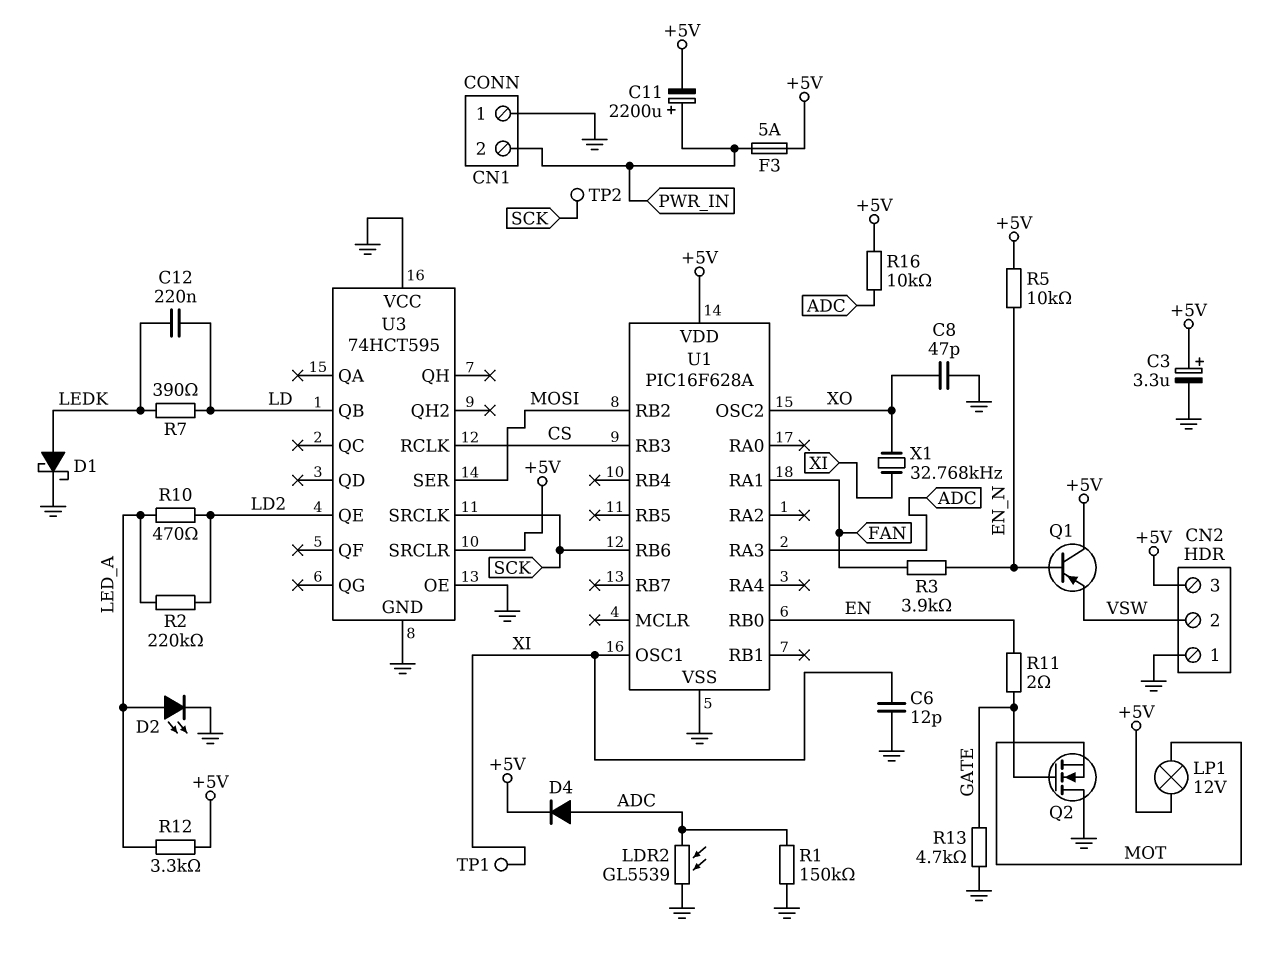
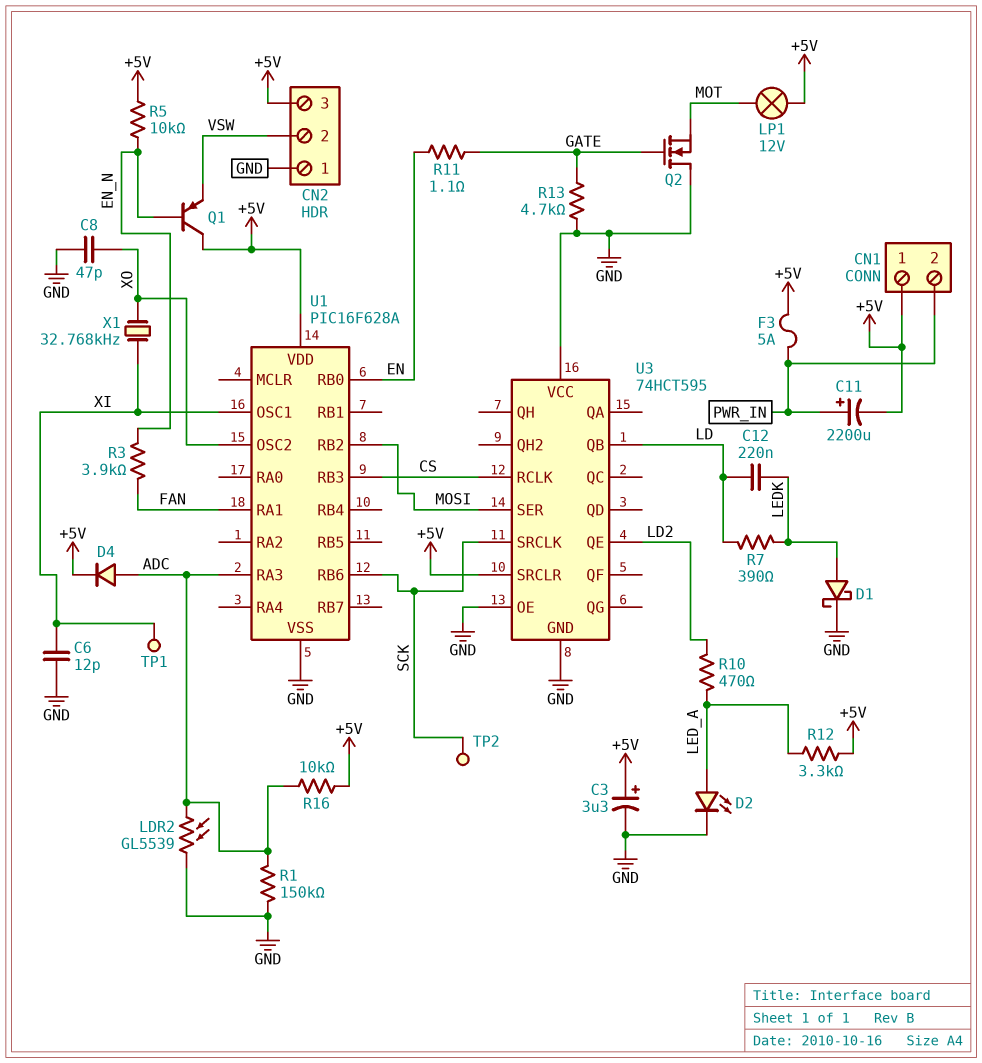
CN1 pin 1: GND -> +5V
R2: 220k (LD2, LED_A) -> none
R11: 2 (EN, GATE) -> 1.1 (EN, GATE)

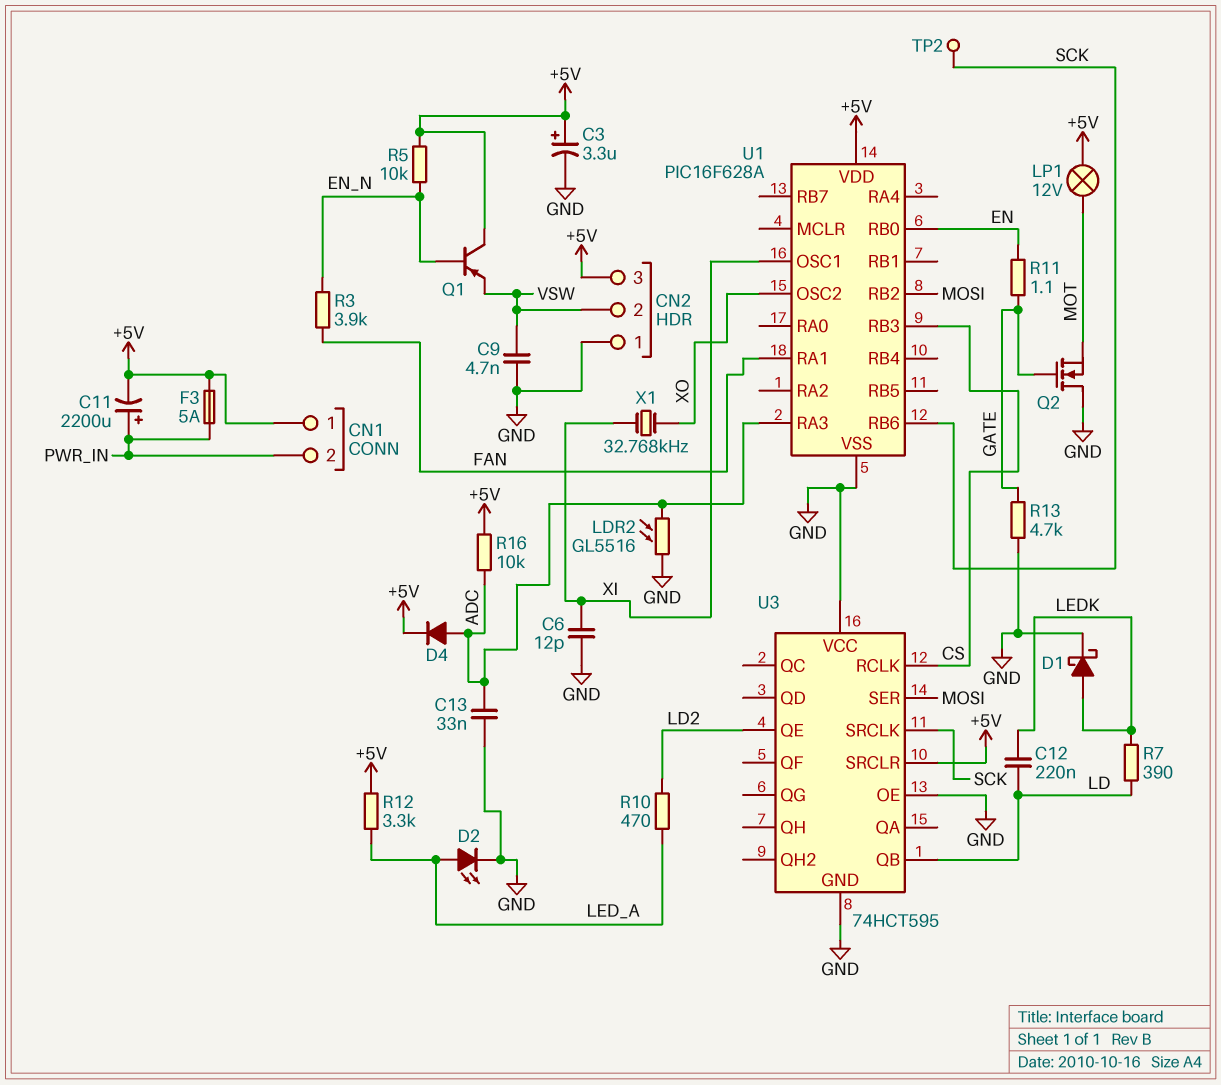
C8: 47pF (GND, XO) -> none
C9: none -> 4.7nF (GND, VSW)
C13: none -> 33nF (ADC, GND)
LDR2: GL5539 (ADC, GND) -> GL5516 (ADC, GND)
R1: 150k (ADC, GND) -> none
TP1: test point (XI) -> none

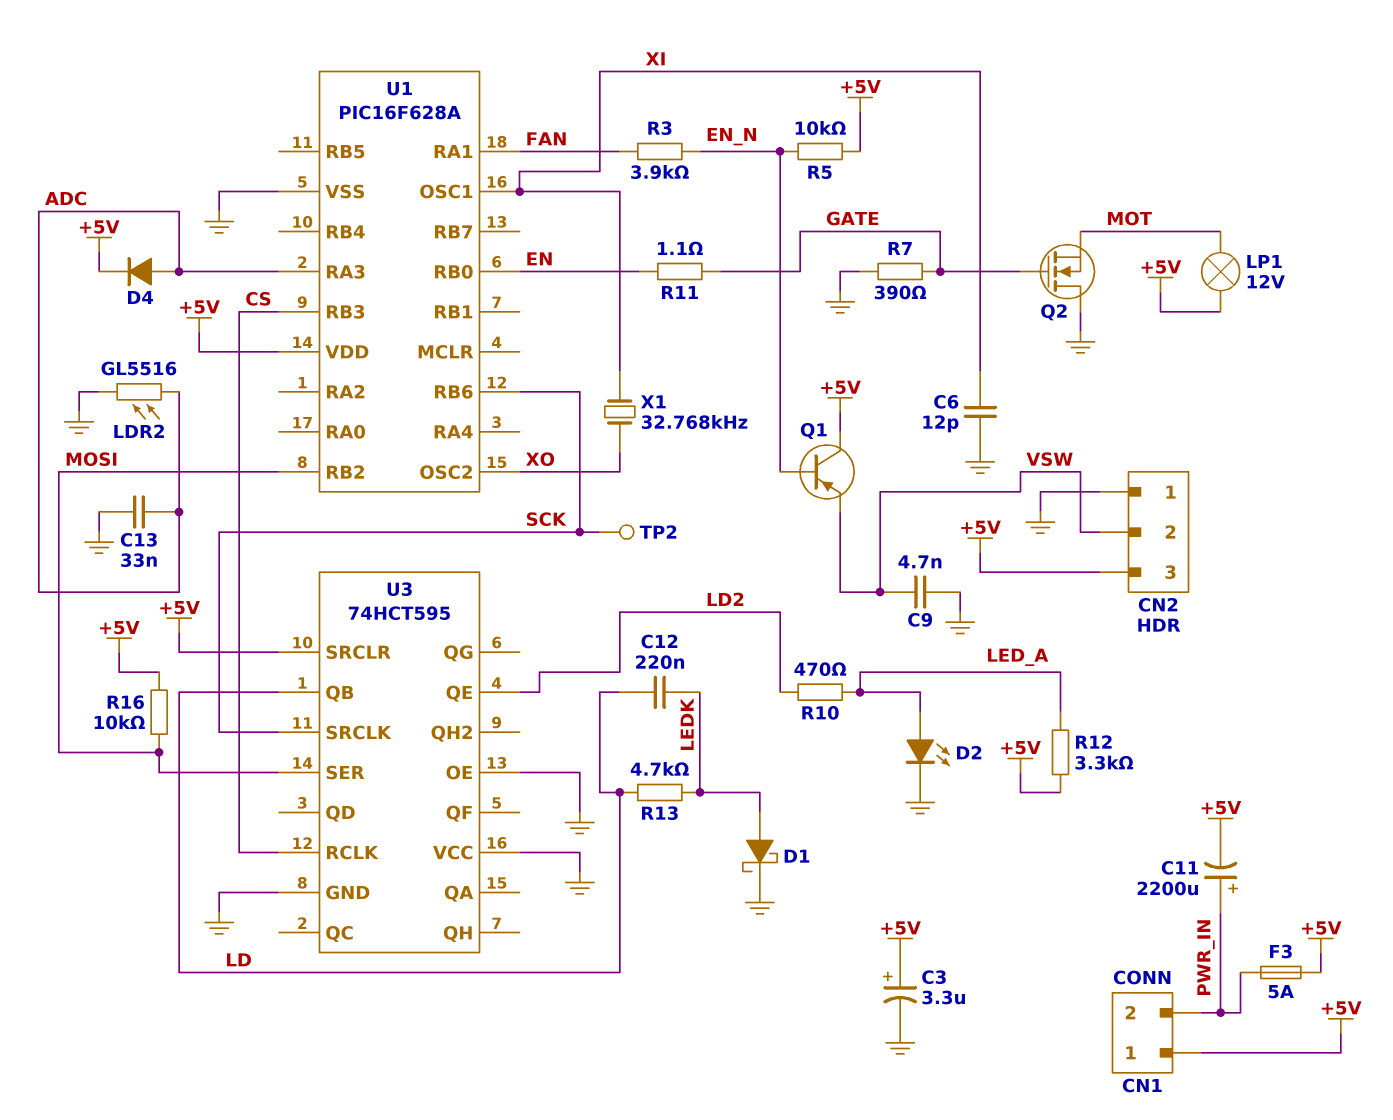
R7: 390 (LD, LEDK) -> 390 (GATE, GND)
R13: 4.7k (GATE, GND) -> 4.7k (LD, LEDK)
R16: 10k (+5V, ADC) -> 10k (+5V, MOSI)

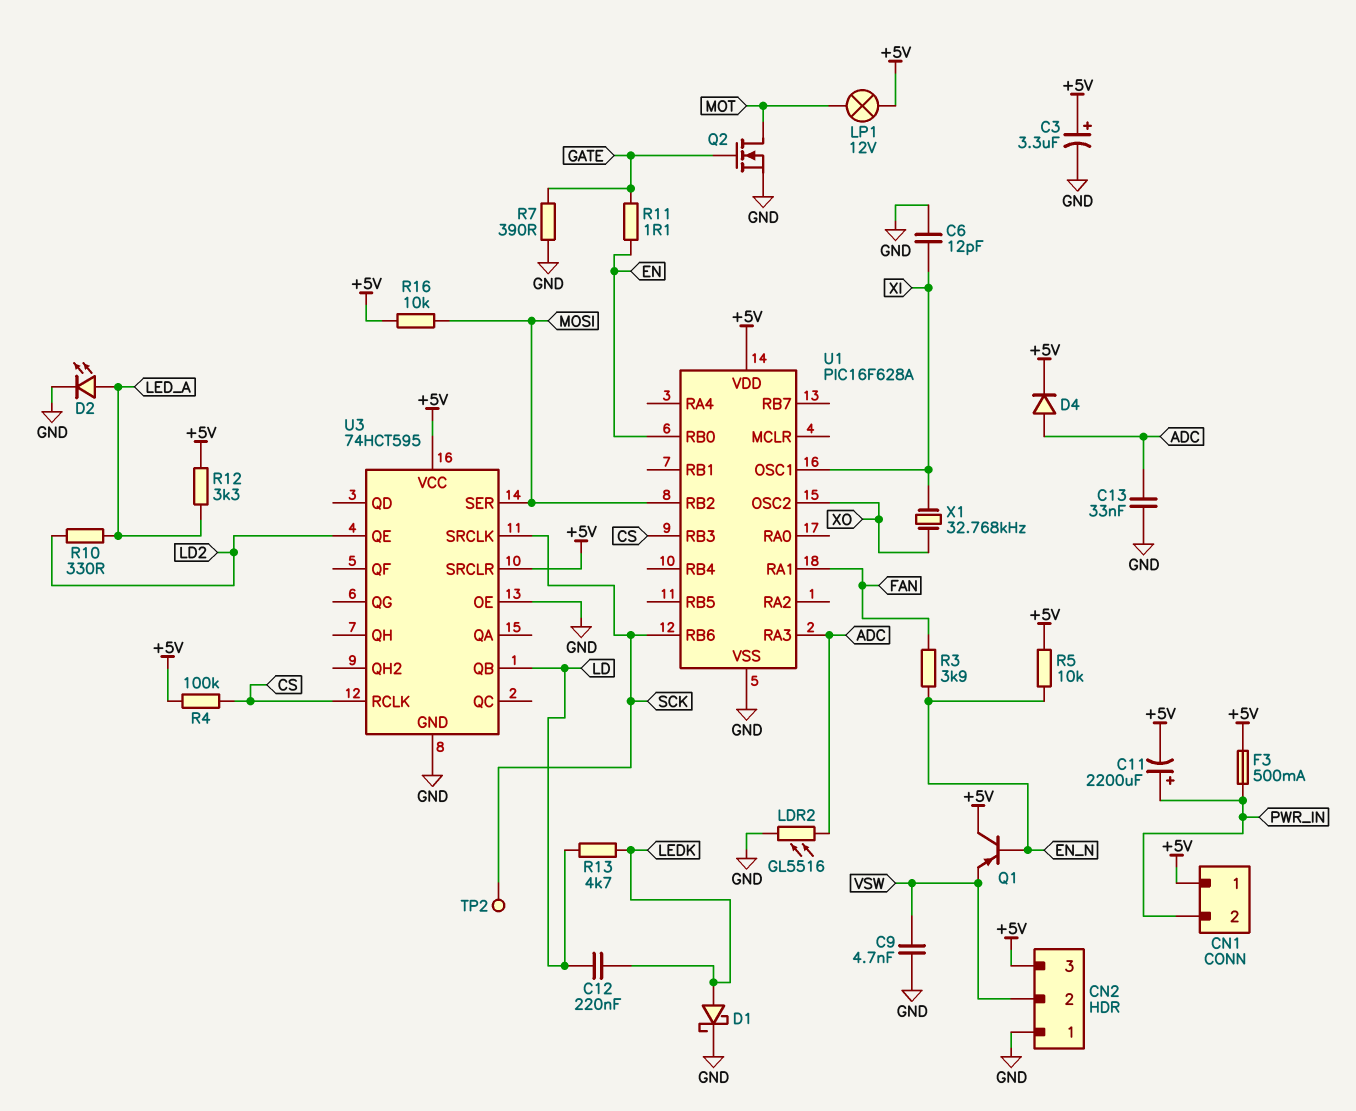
F3: 5A (+5V, PWR_IN) -> 500mA (+5V, PWR_IN)
Q2: NMOS (G GATE, D GND, S MOT) -> NMOS (G GATE, D MOT, S GND)
R4: none -> 100k (+5V, CS)
R10: 470 (LD2, LED_A) -> 330 (LD2, LED_A)
U3 pin VCC: GND -> +5V

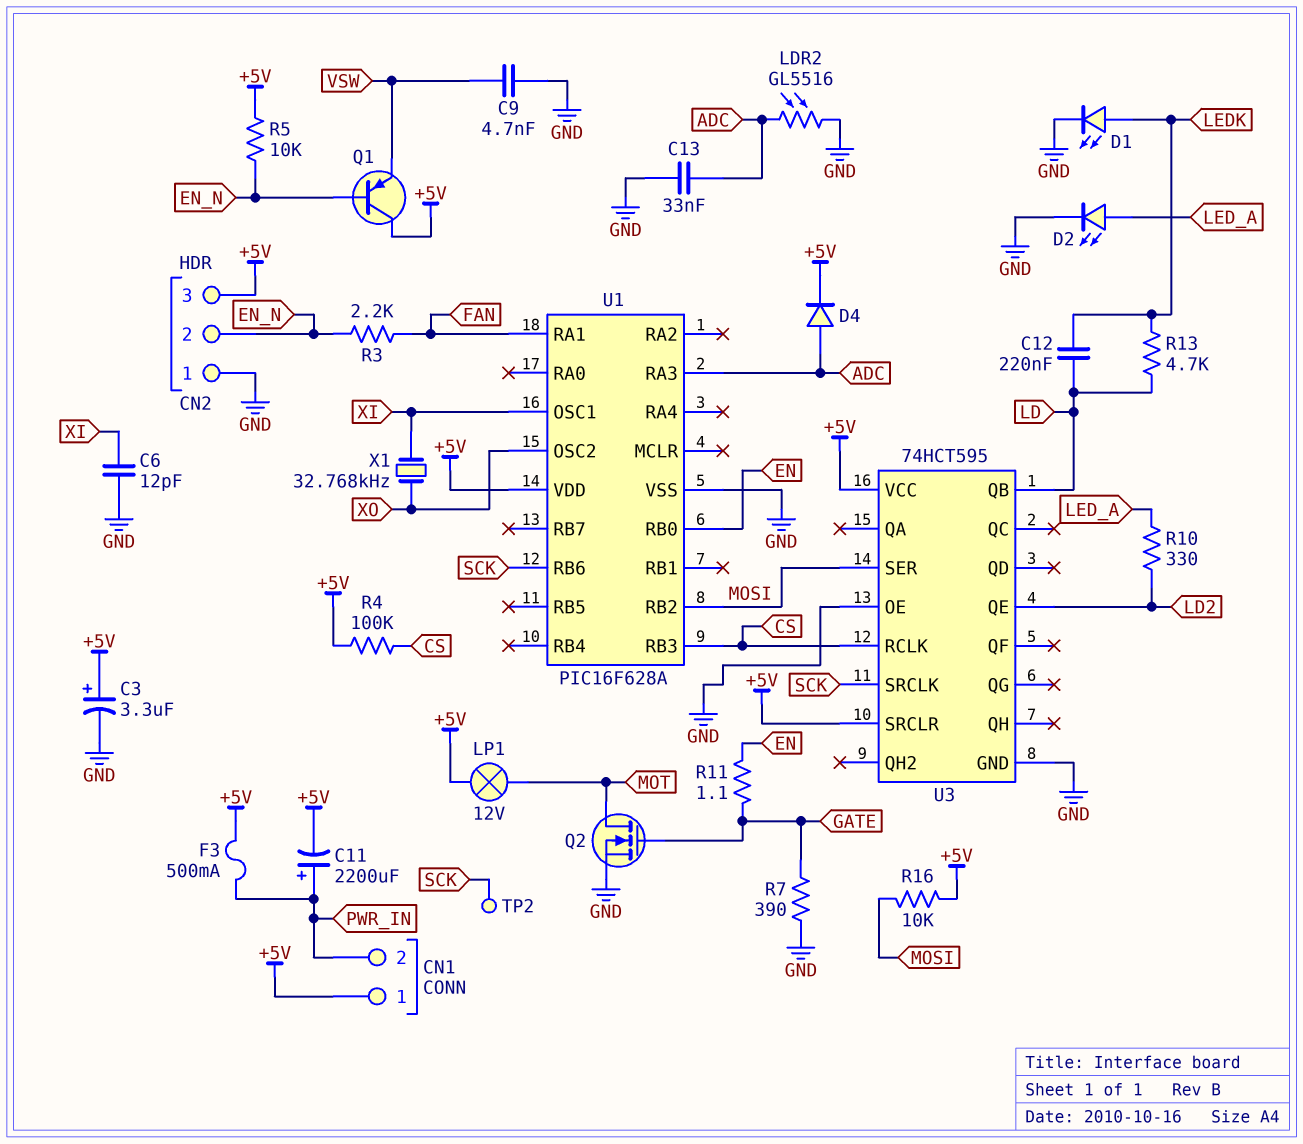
CN2 pin 2: VSW -> EN_N
D1: schottky (A LEDK, K GND) -> LED (A LEDK, K GND)
R3: 3.9k (EN_N, FAN) -> 2.2k (EN_N, FAN)
R12: 3.3k (+5V, LED_A) -> none

